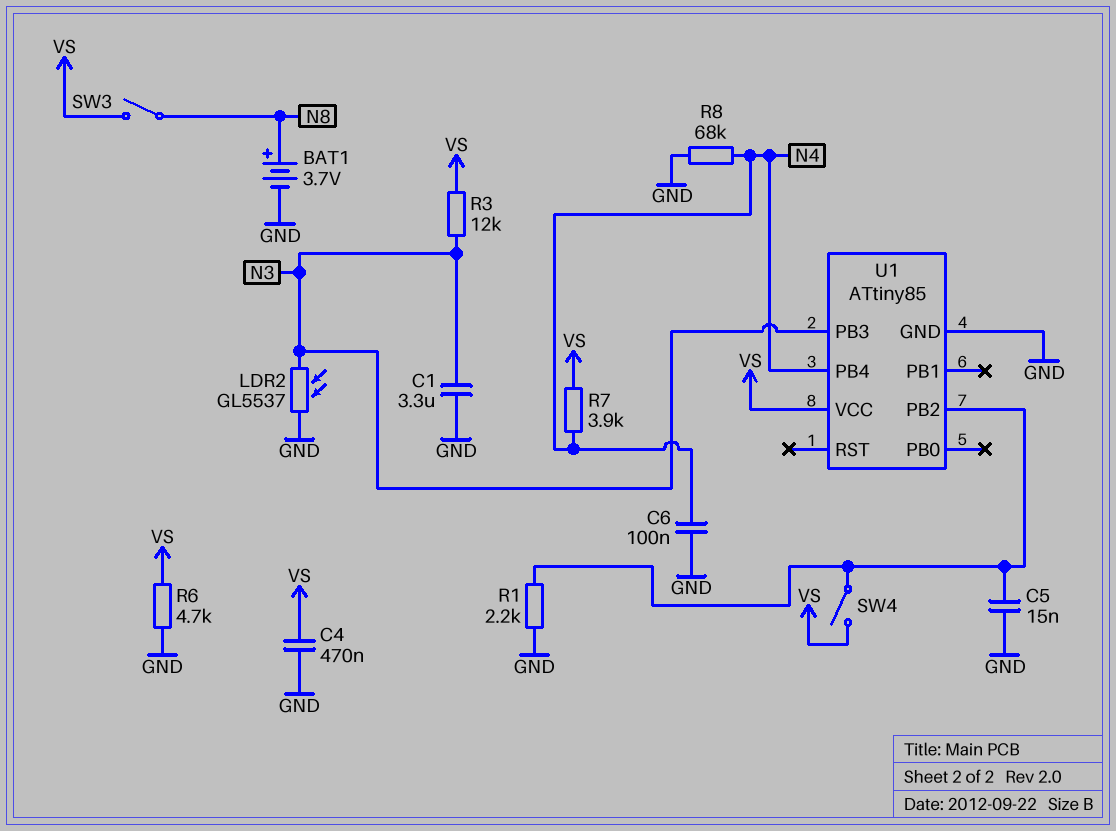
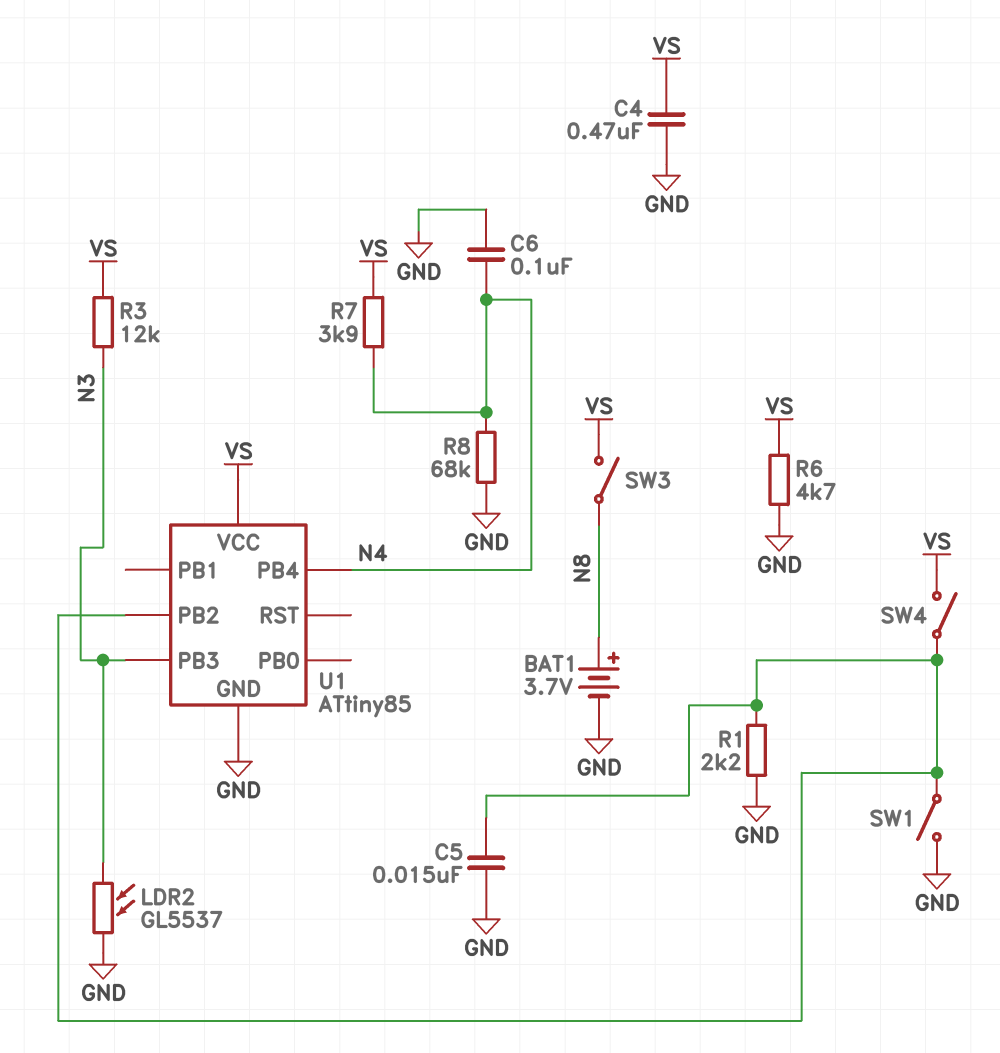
C1: 3.3uF (GND, N3) -> none
SW1: none -> switch (GND, U1/PB2)

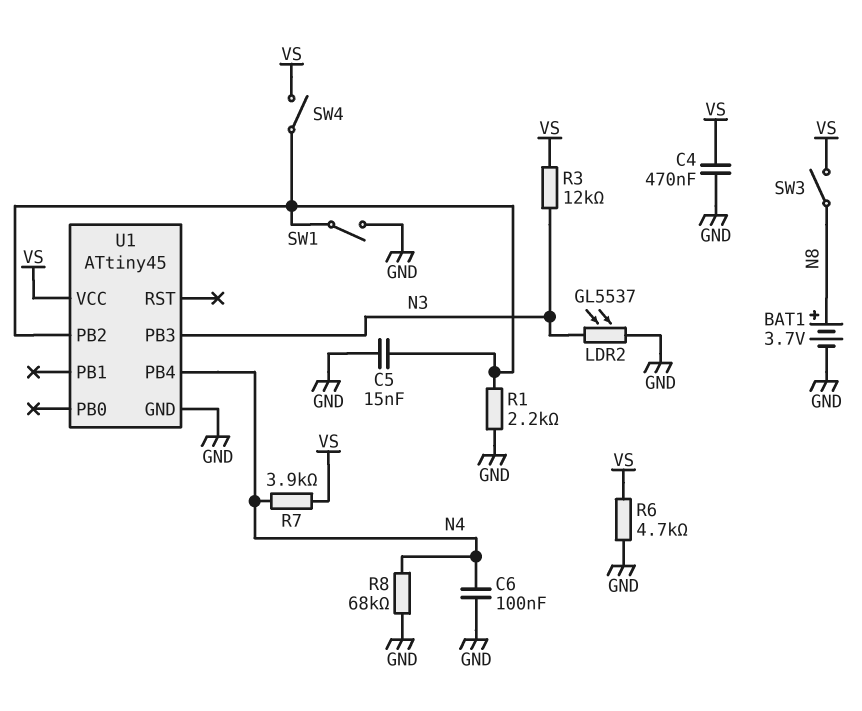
U1: ATtiny85 -> ATtiny45

